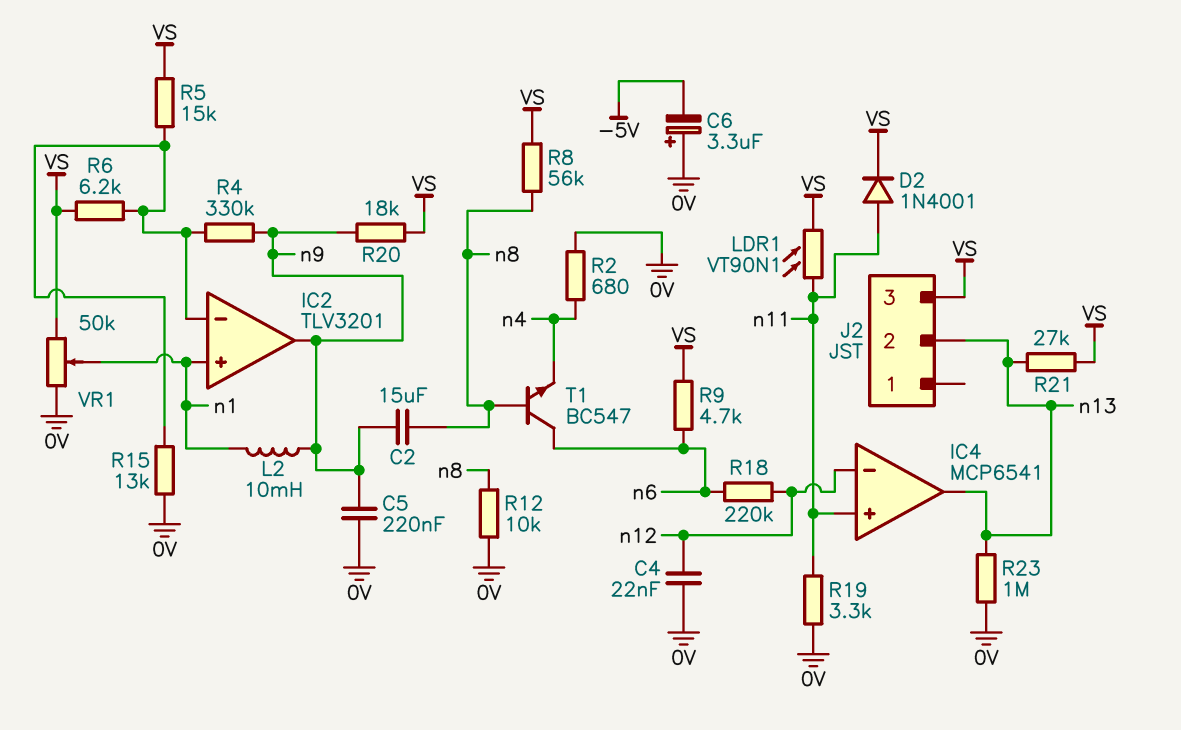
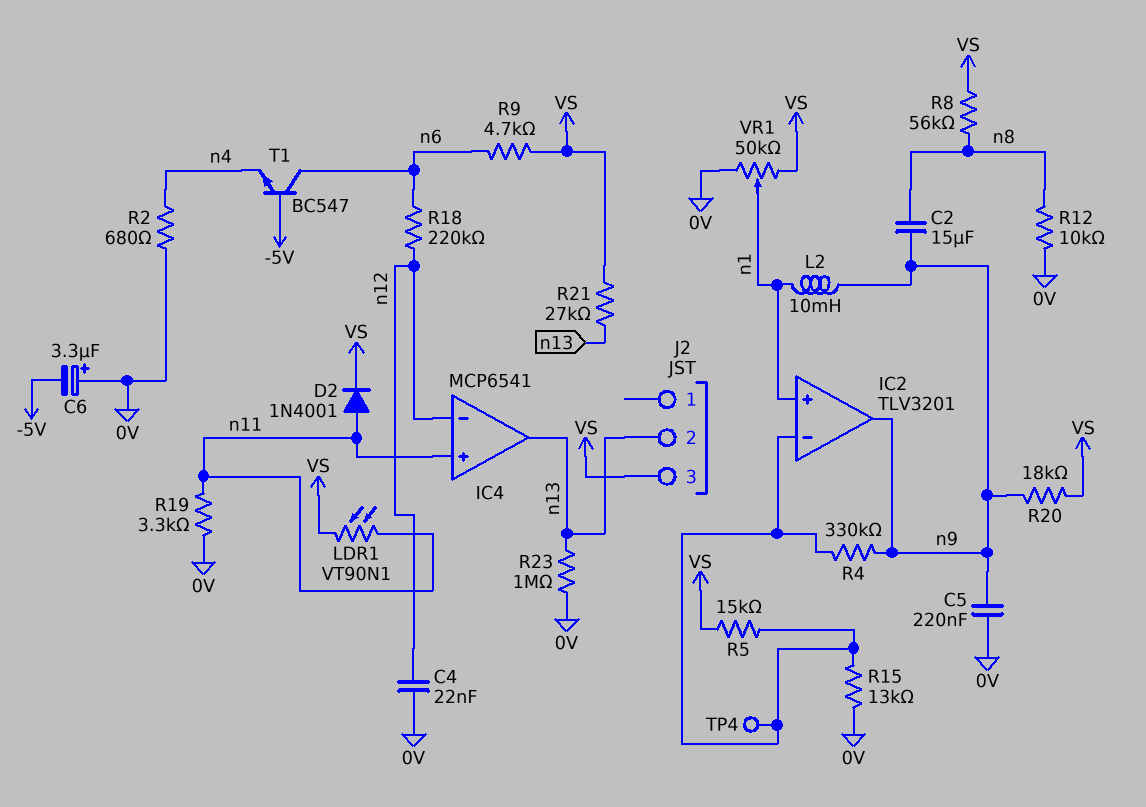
R6: 6.2k (IC2/in-, VS) -> none
T1: NPN BC547 (B n8, C n6, E n4) -> NPN BC547 (B -5V, C n6, E n4)
TP4: none -> test point (IC2/in-)

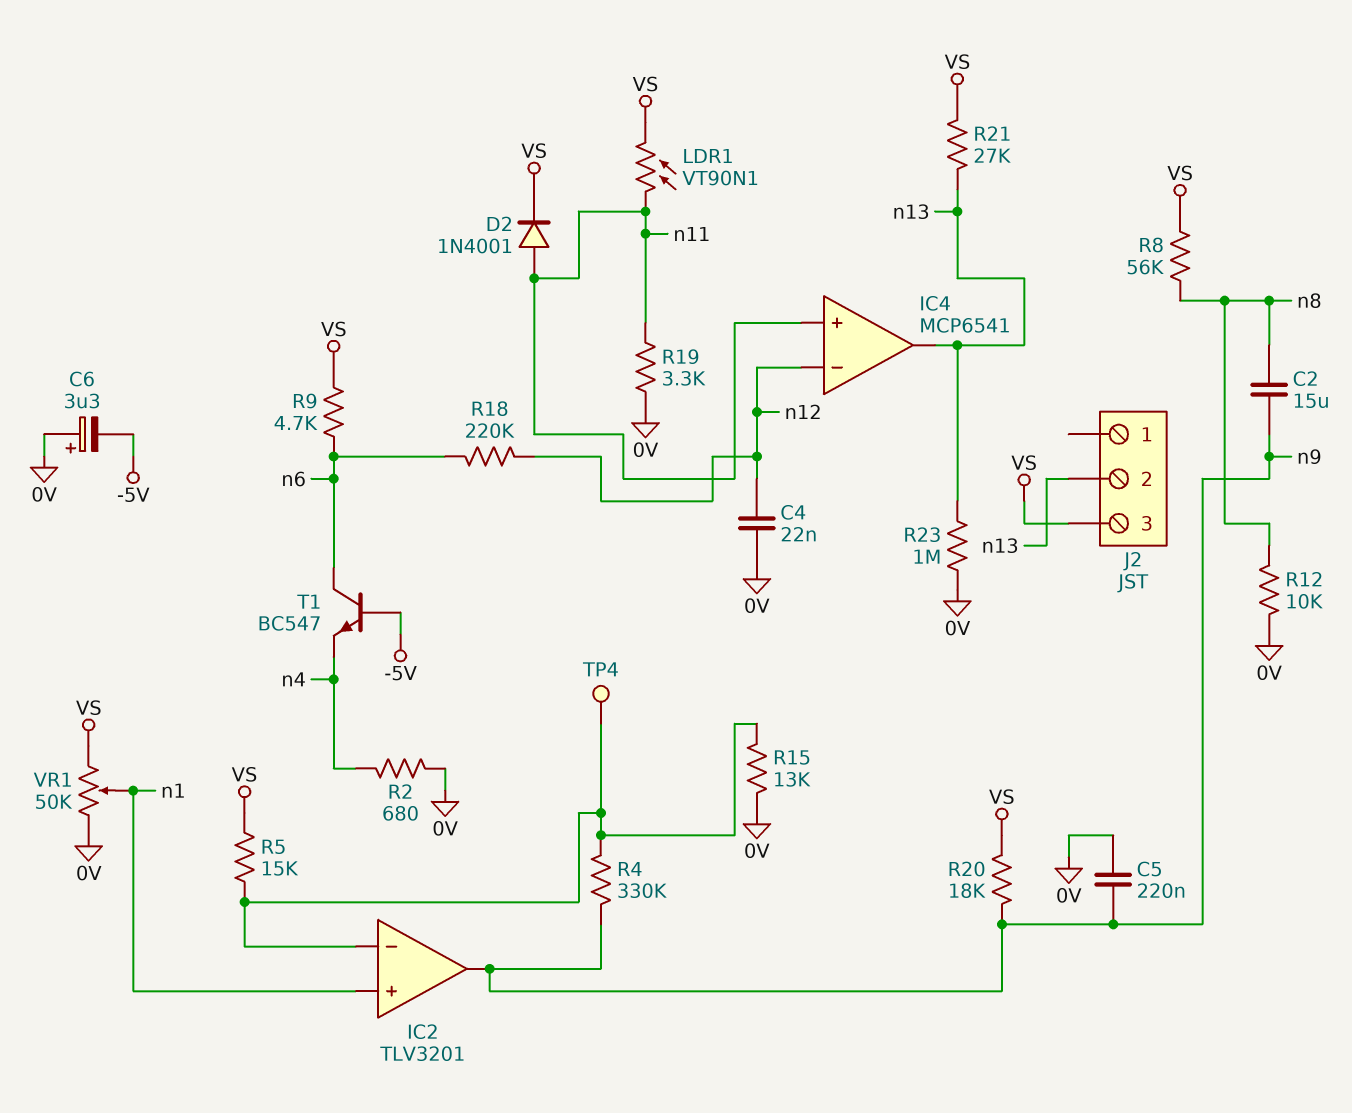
L2: 10mH (n1, n9) -> none

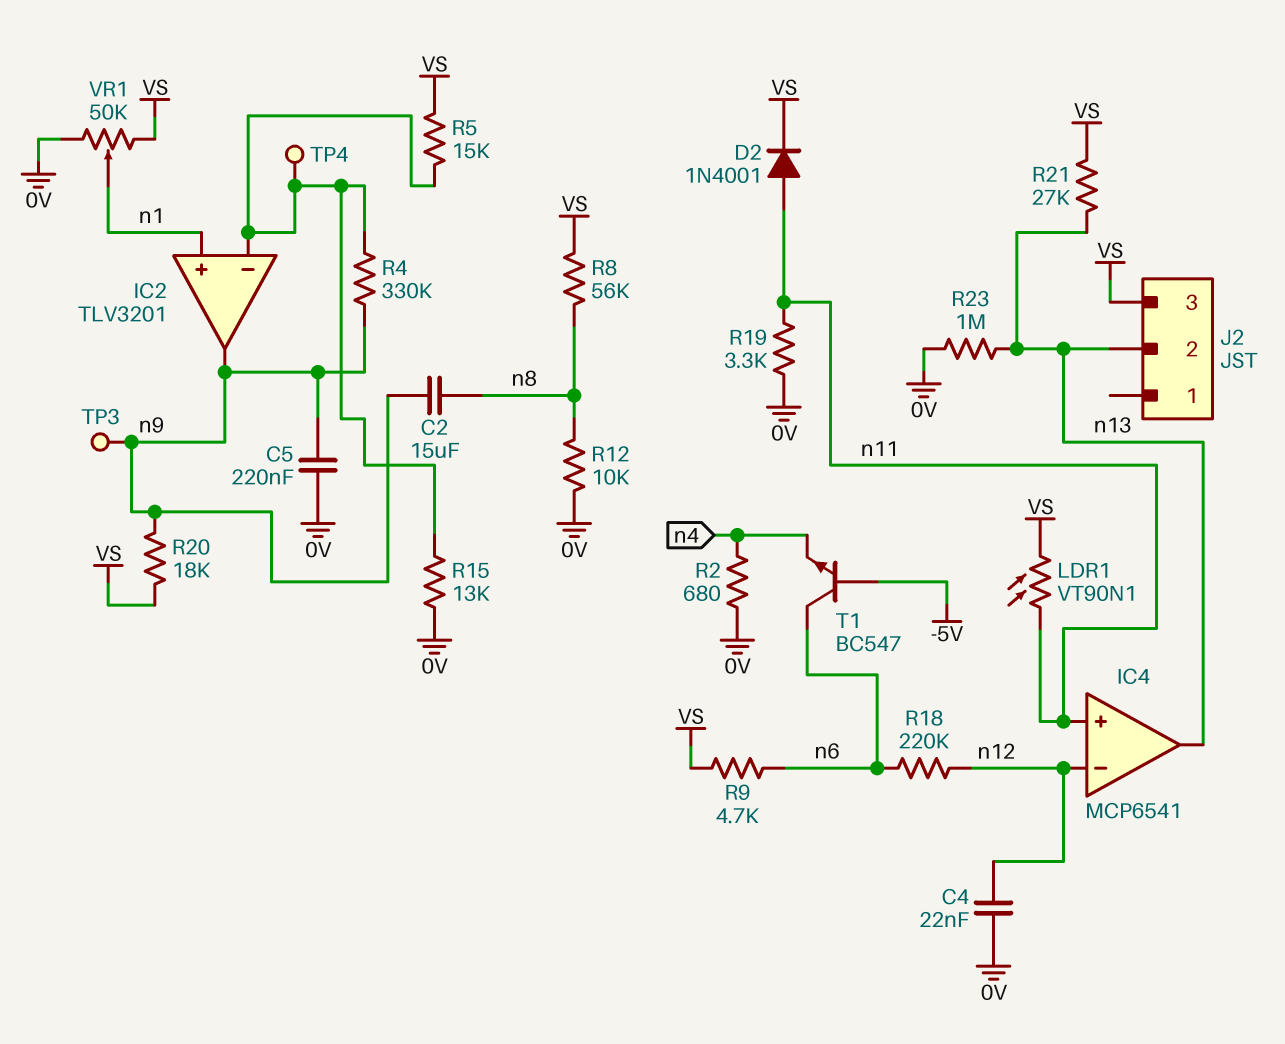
C6: 3.3uF (plus 0V, minus -5V) -> none
TP3: none -> test point (n9)

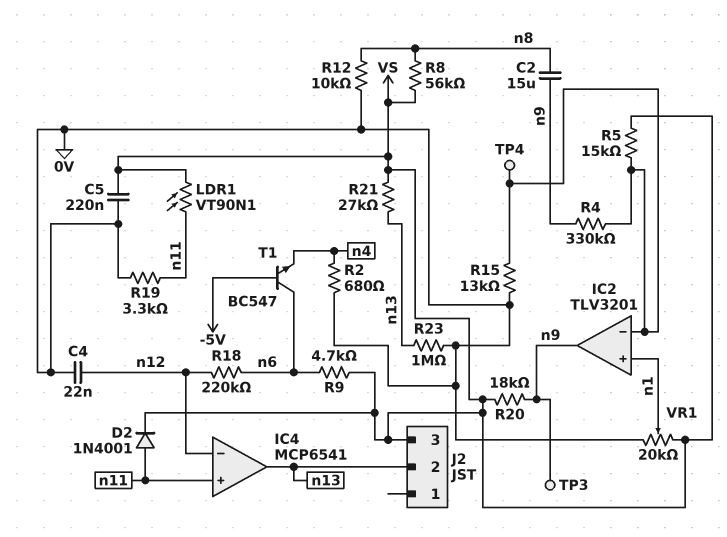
C5: 220nF (0V, n9) -> 220nF (0V, VS)
VR1: 50k (0V, VS, wiper n1) -> 20k (0V, VS, wiper n1)

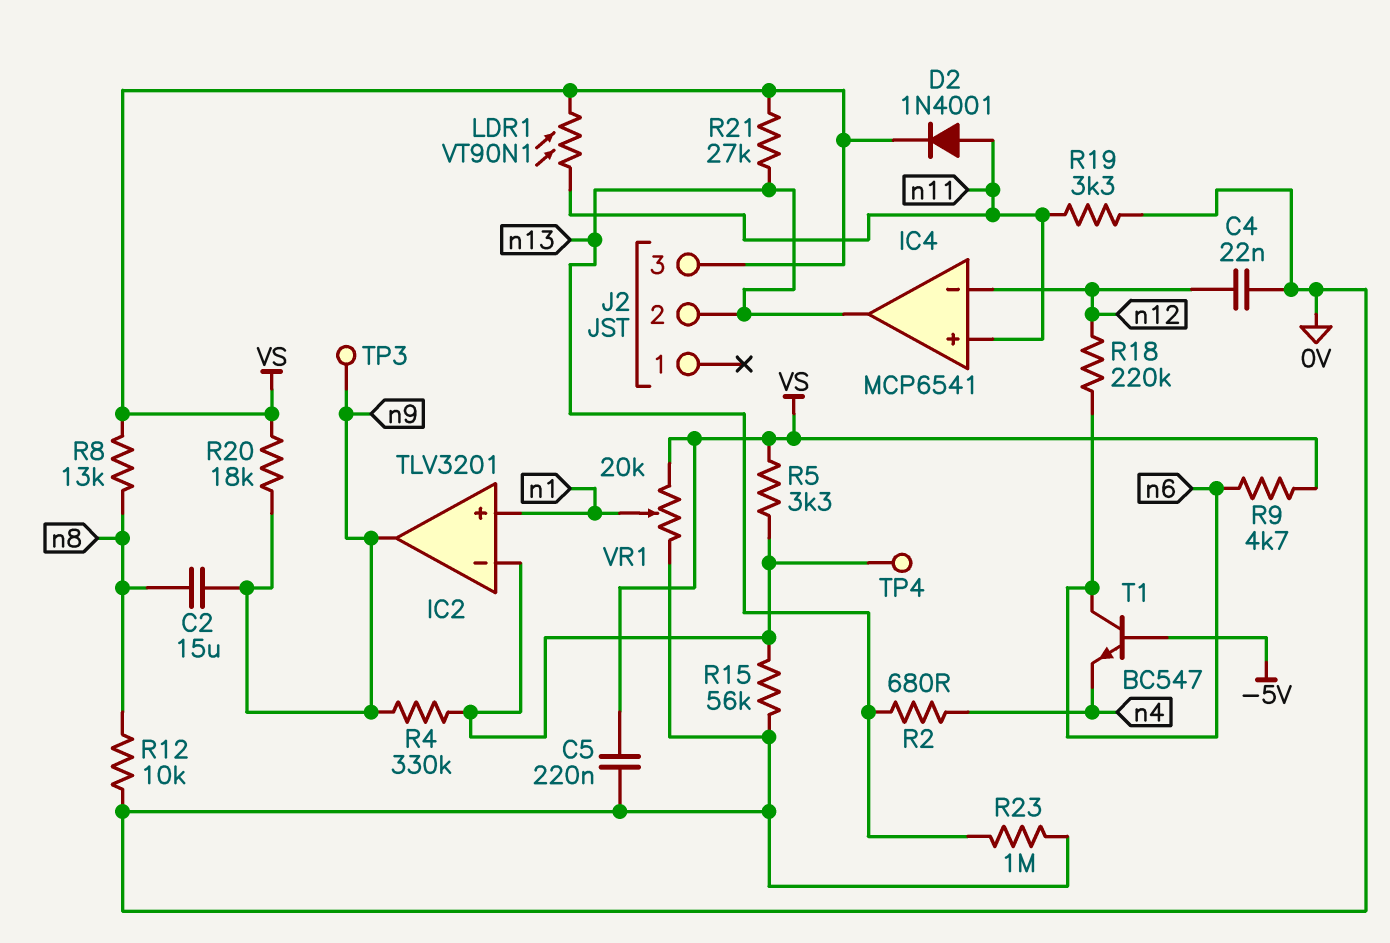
R2: 680 (0V, n4) -> 680 (n4, n13)
R5: 15k (IC2/in-, VS) -> 3.3k (IC2/in-, VS)
R8: 56k (VS, n8) -> 13k (VS, n8)
R15: 13k (0V, IC2/in-) -> 56k (0V, IC2/in-)

